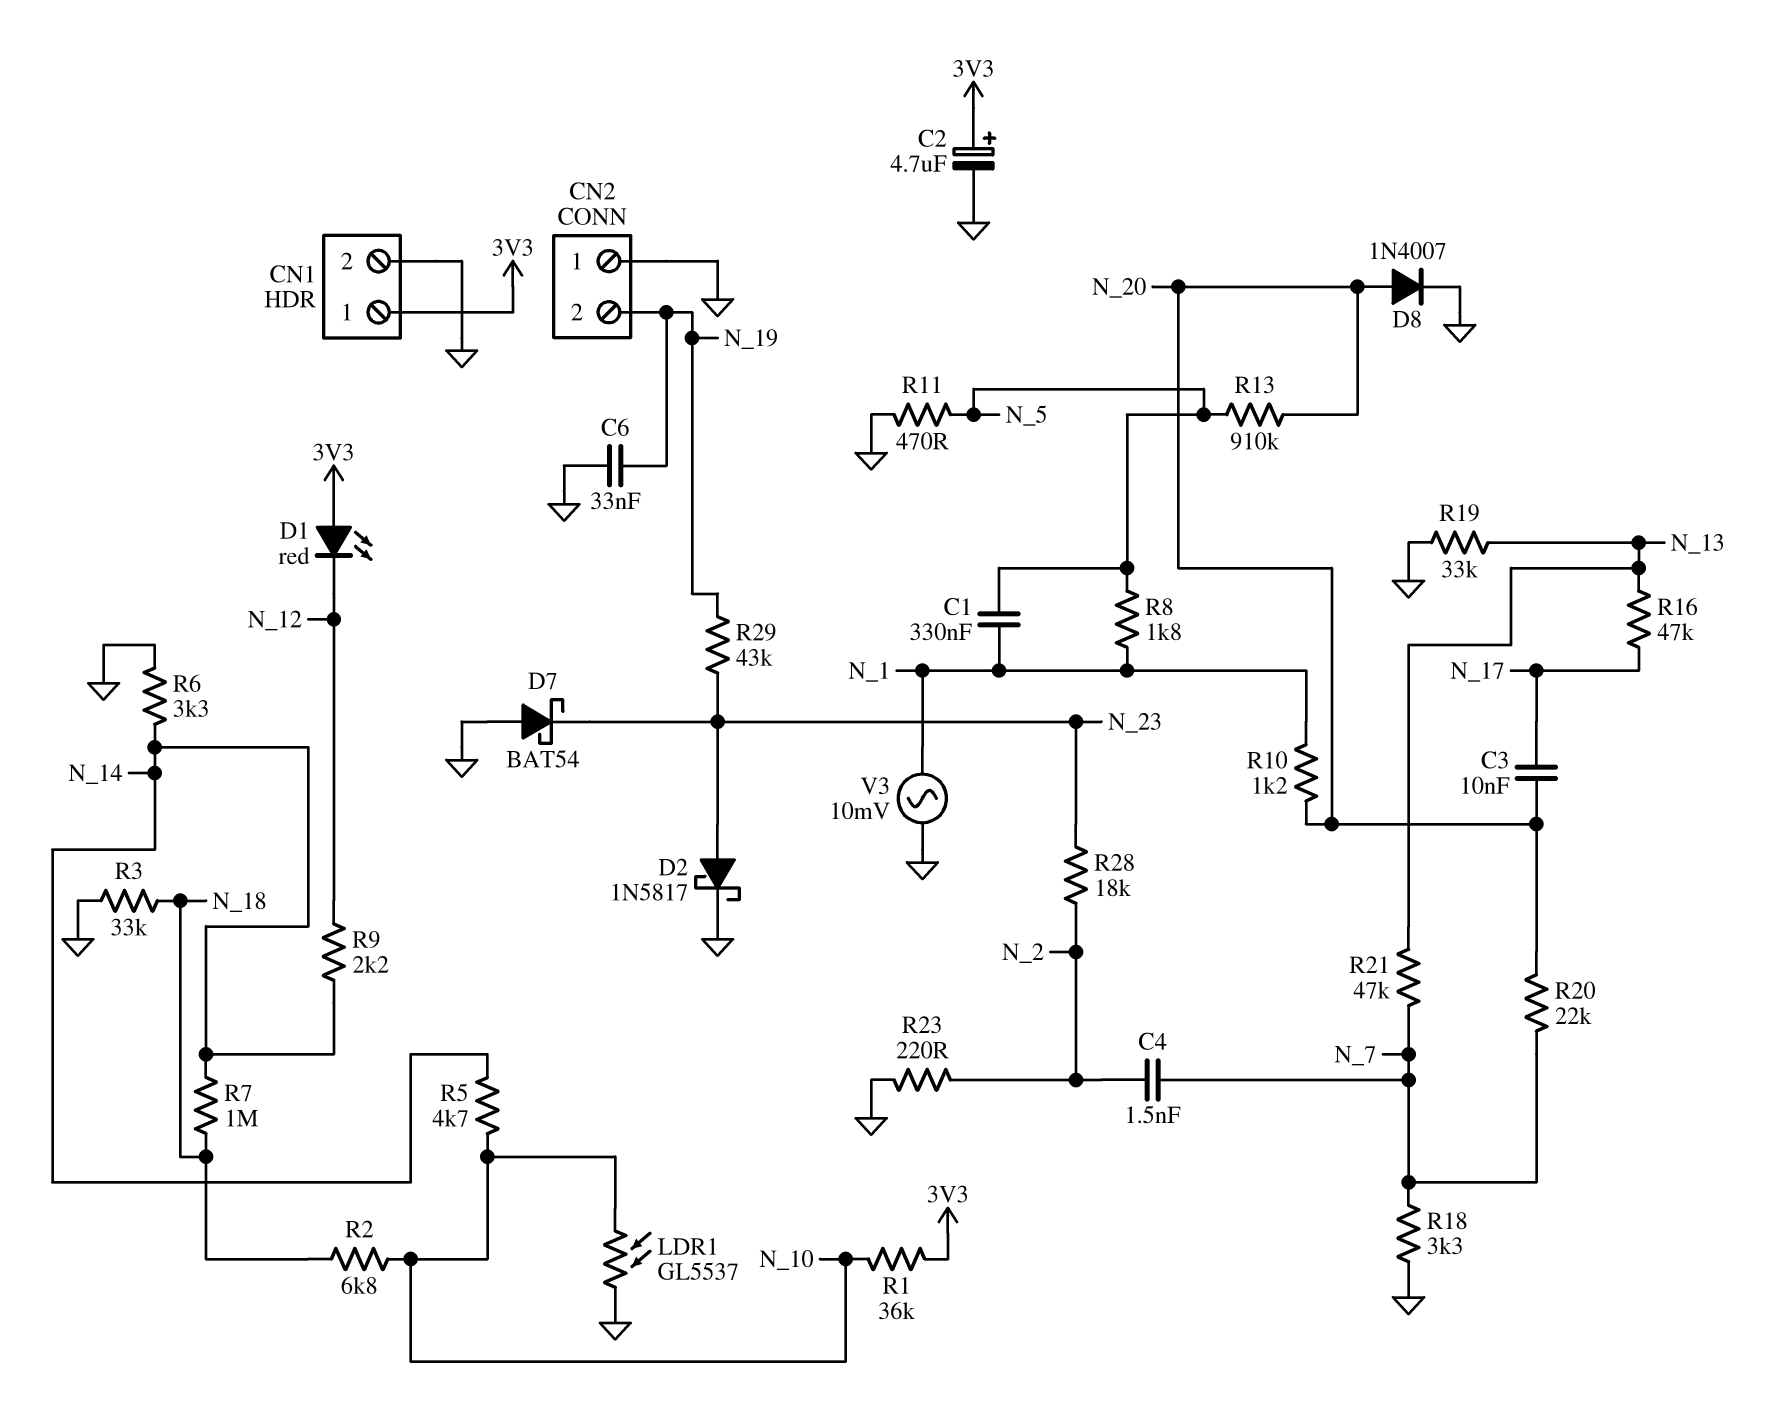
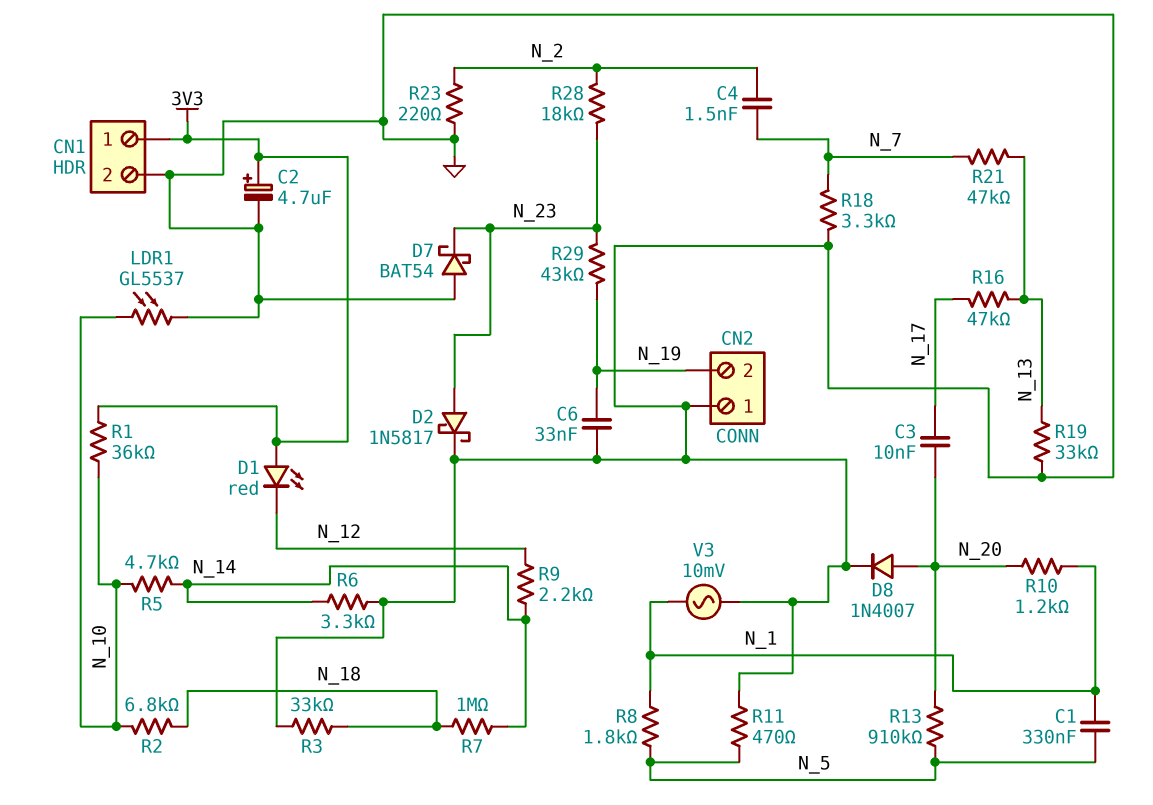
R20: 22k (N_7, N_20) -> none

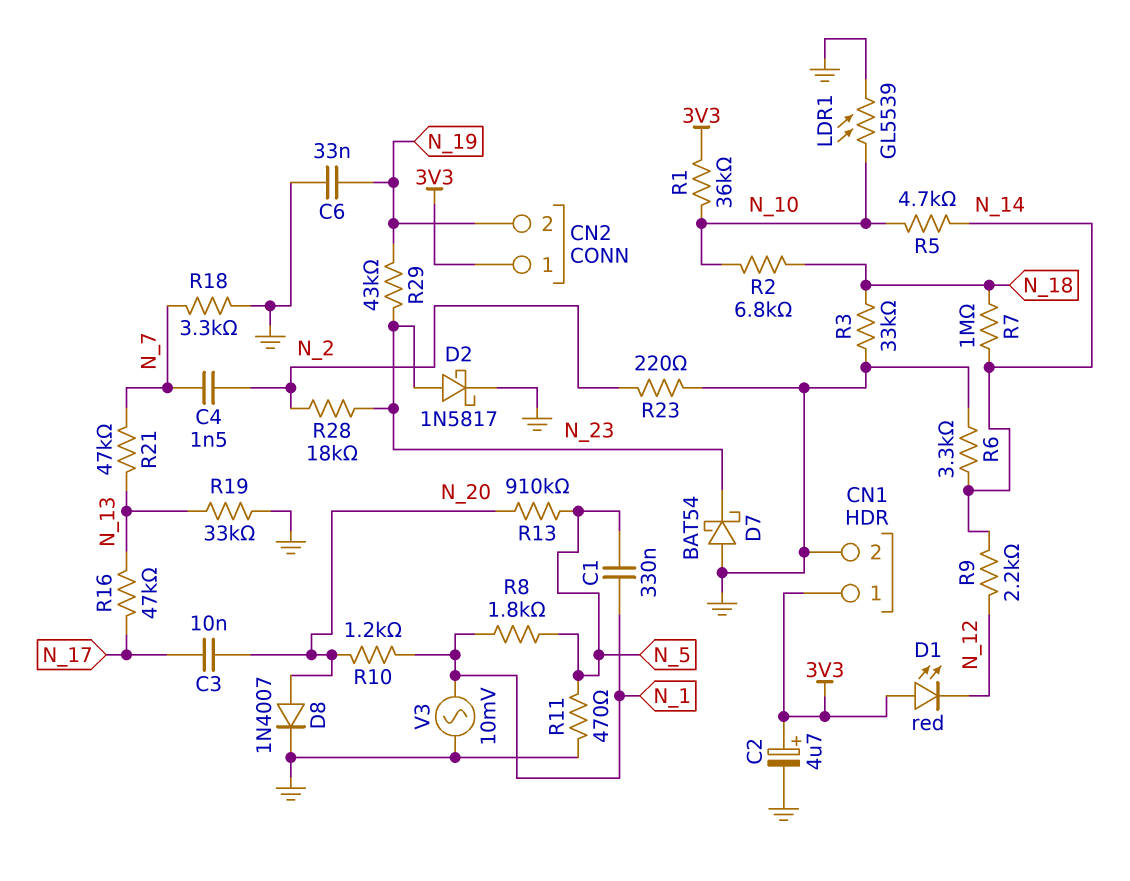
CN2 pin 1: GND -> 3V3
LDR1: GL5537 (GND, N_10) -> GL5539 (GND, N_10)

